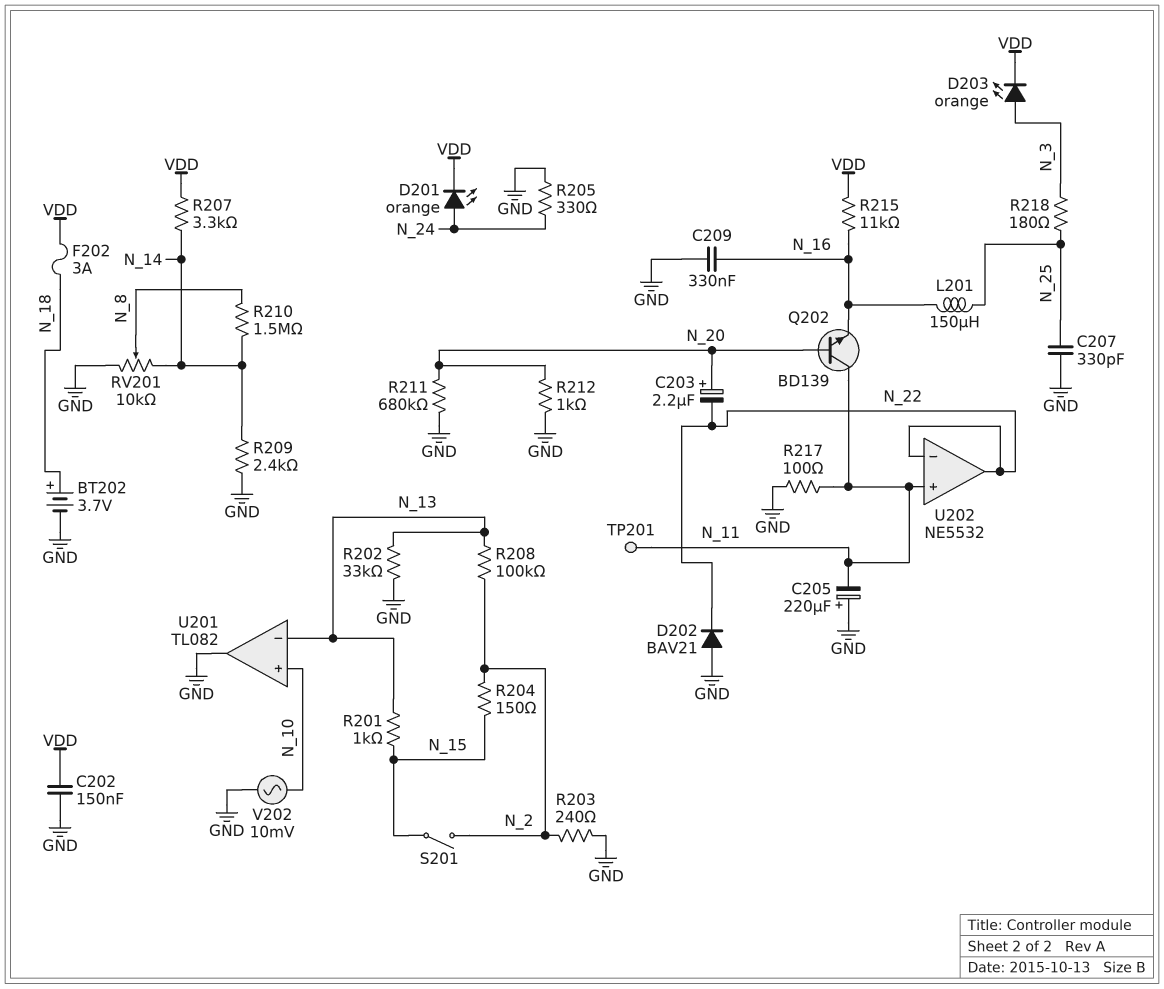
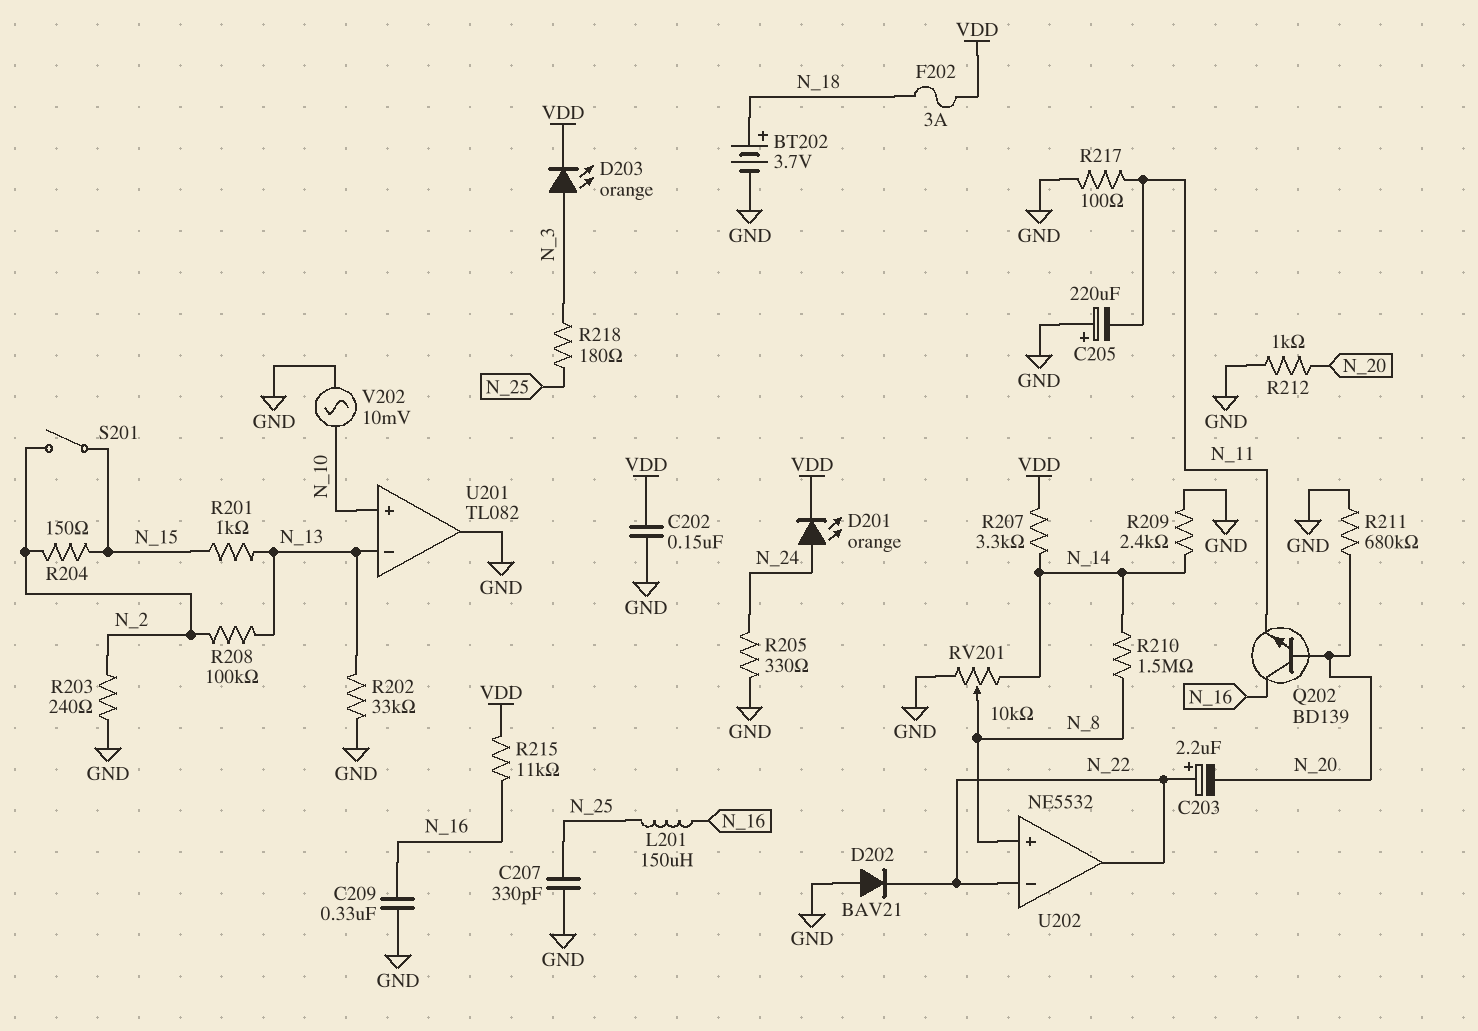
C203: 2.2uF (plus N_20, minus N_22) -> 2.2uF (plus N_22, minus N_20)
Q202: NPN BD139 (B N_20, C N_11, E N_16) -> NPN BD139 (B N_20, C N_16, E N_11)
TP201: test point (N_11) -> none
U202 pin in+: N_11 -> N_8

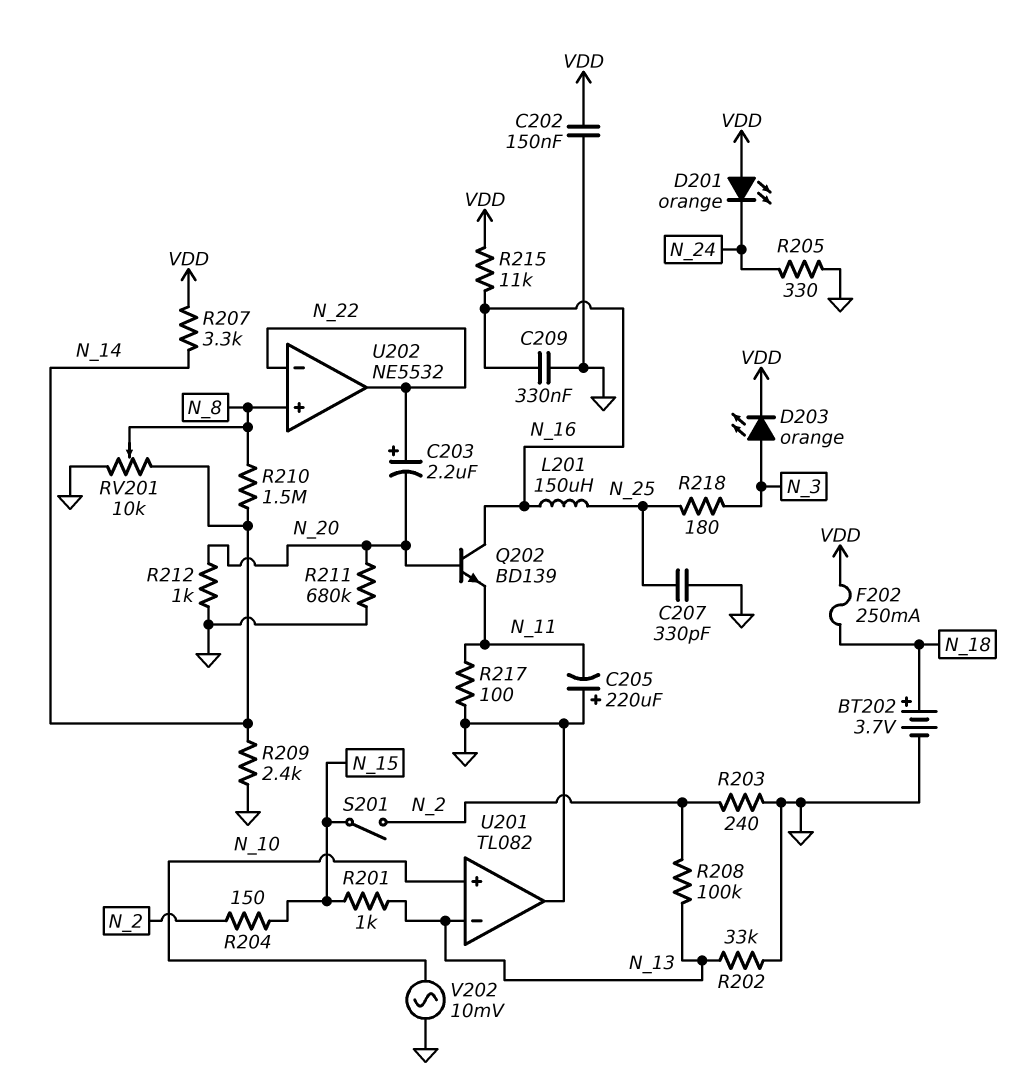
D201: LED orange (A N_24, K VDD) -> LED orange (A VDD, K N_24)
D202: diode BAV21 (A GND, K N_22) -> none
F202: 3A (N_18, VDD) -> 250mA (N_18, VDD)

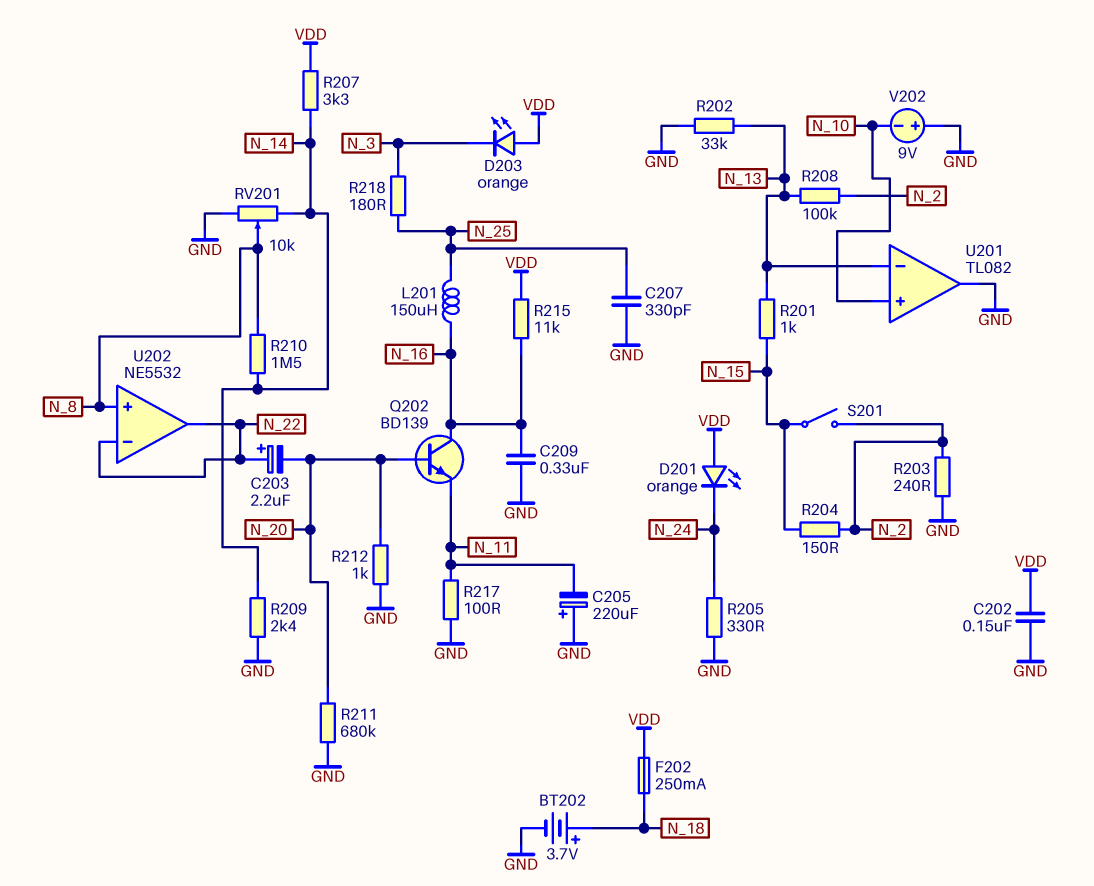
D203: LED orange (A N_3, K VDD) -> LED orange (A VDD, K N_3)
V202: AC 10mV (GND, N_10) -> 9V (plus GND, minus N_10)

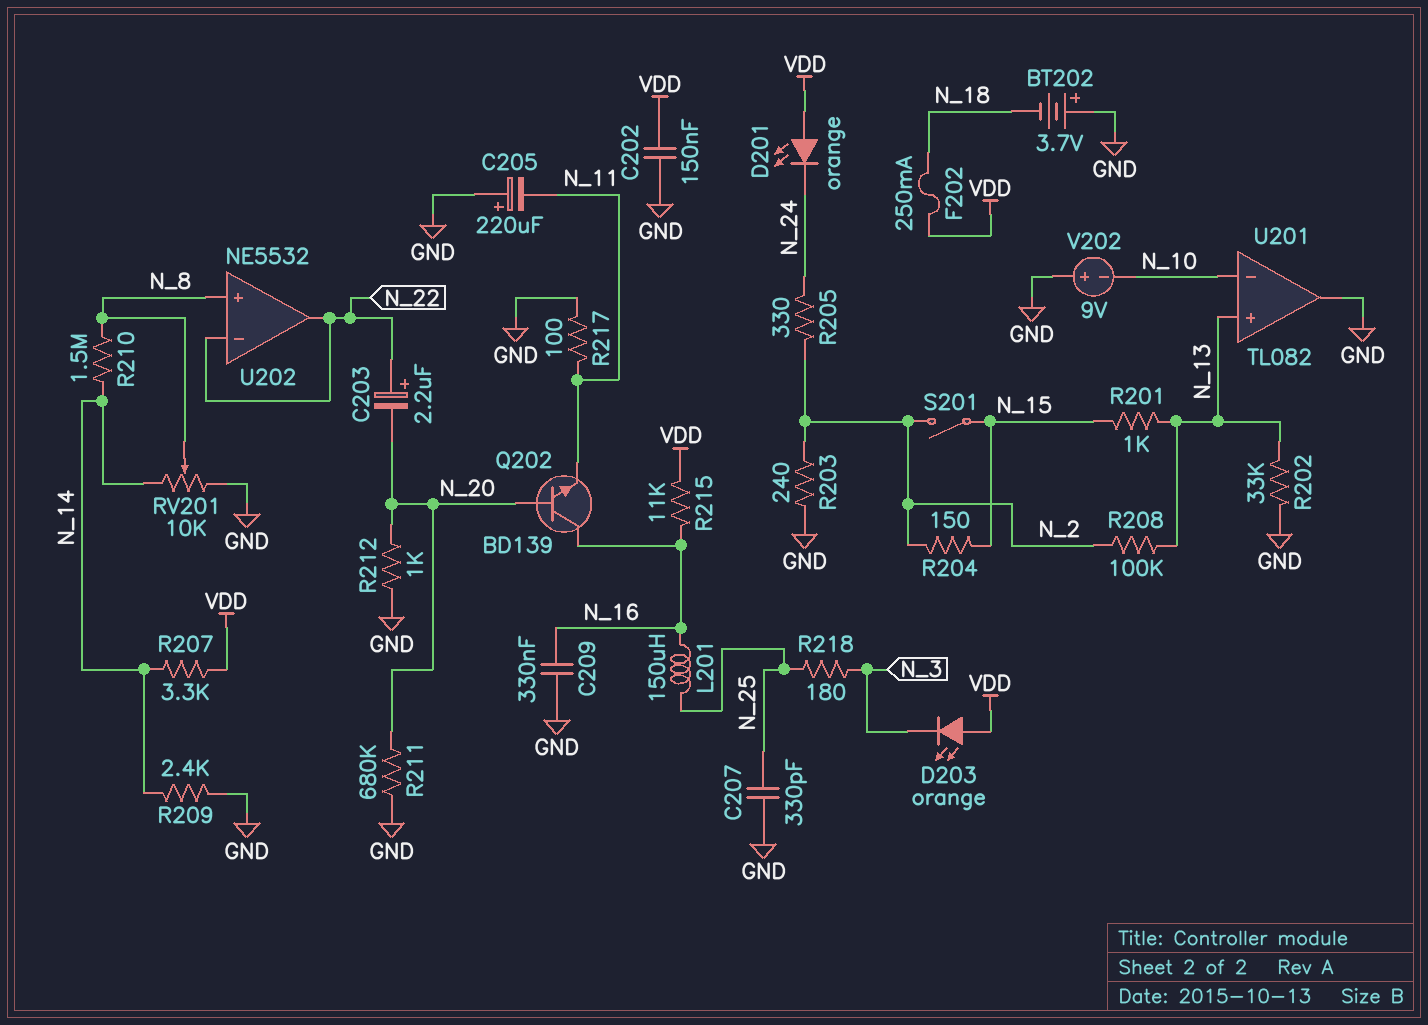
BT202: 3.7V (plus N_18, minus GND) -> 3.7V (plus GND, minus N_18)
R205: 330 (GND, N_24) -> 330 (N_2, N_24)
U201 pin in+: N_10 -> N_13
U201 pin in-: N_13 -> N_10

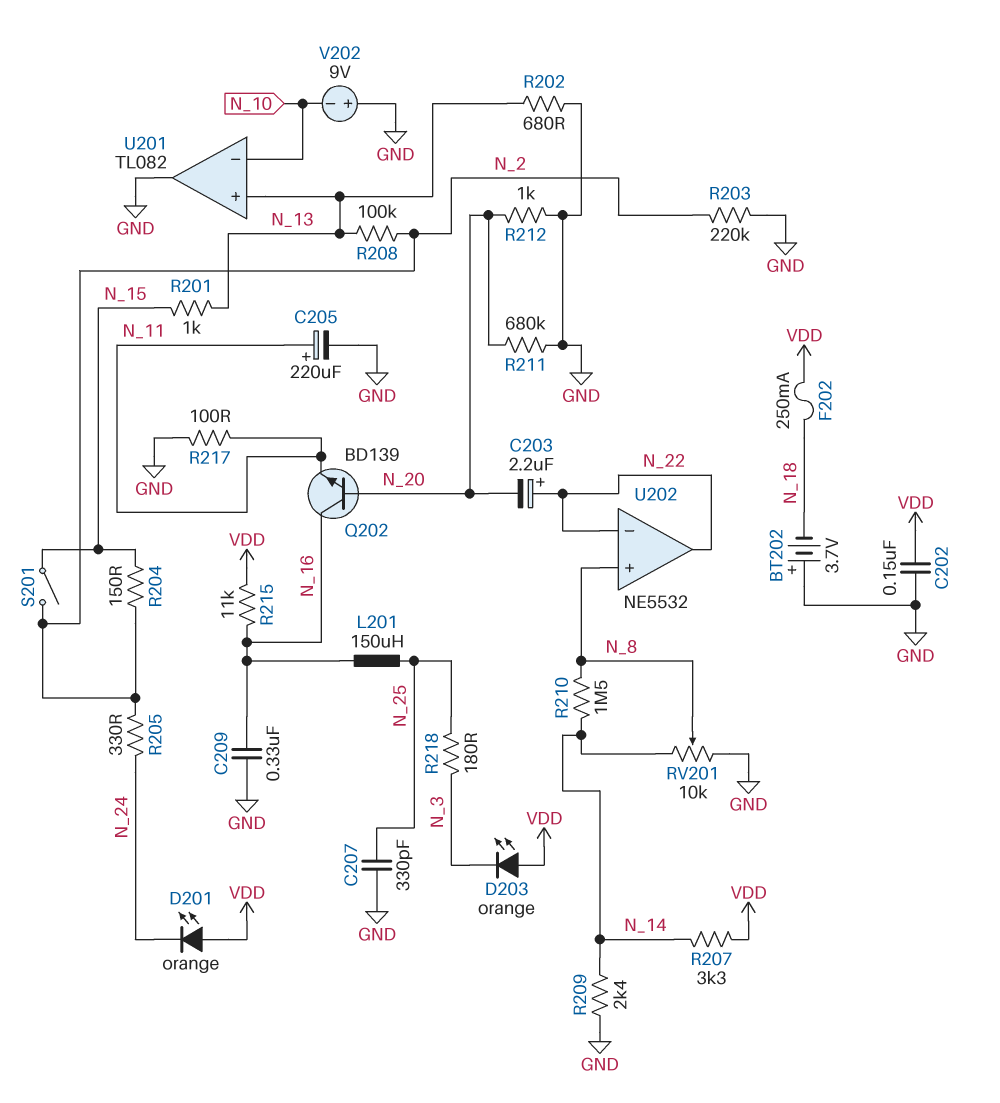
C205: 220uF (plus GND, minus N_11) -> 220uF (plus N_11, minus GND)
R202: 33k (GND, N_13) -> 680 (GND, N_13)
R203: 240 (GND, N_2) -> 220k (GND, N_2)

